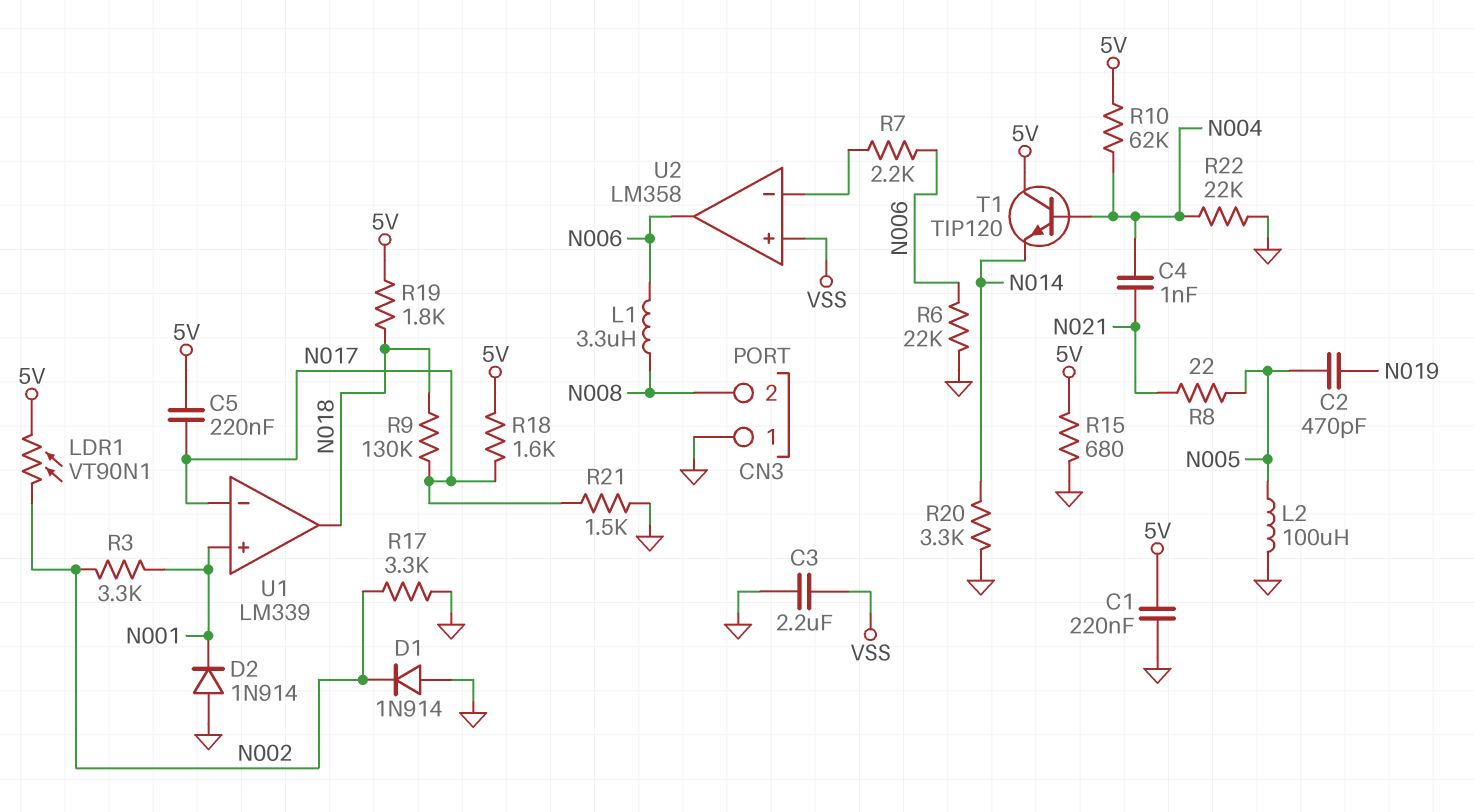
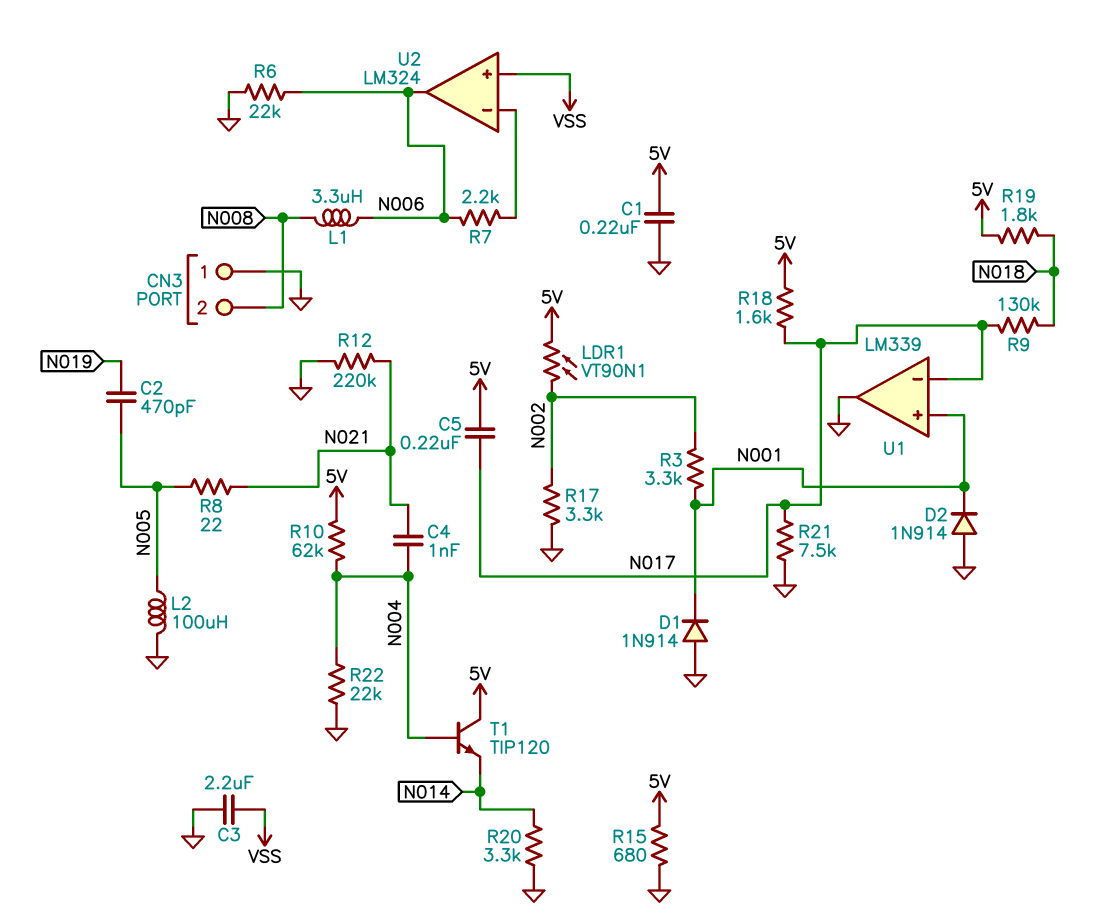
D1: diode 1N914 (A GND, K N002) -> diode 1N914 (A GND, K N001)
R12: none -> 220k (GND, N021)
R21: 1.5k (GND, N017) -> 7.5k (GND, N017)
U1 pin out: N018 -> GND
U2: LM358 -> LM324

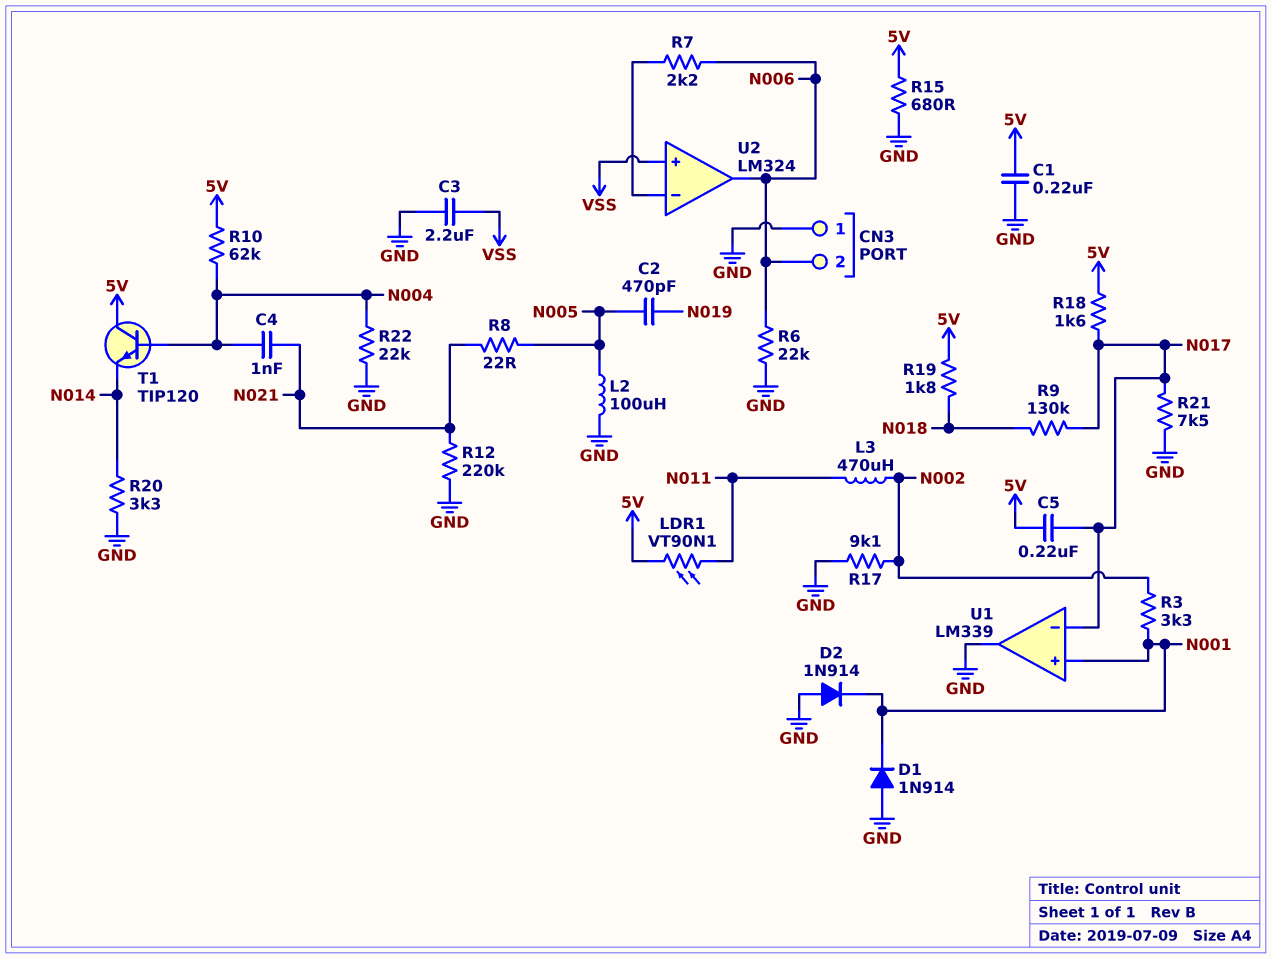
CN3 pin 2: N008 -> N006
L1: 3.3uH (N006, N008) -> none
L3: none -> 470uH (N002, N011)
LDR1: VT90N1 (5V, N002) -> VT90N1 (5V, N011)
R17: 3.3k (GND, N002) -> 9.1k (GND, N002)

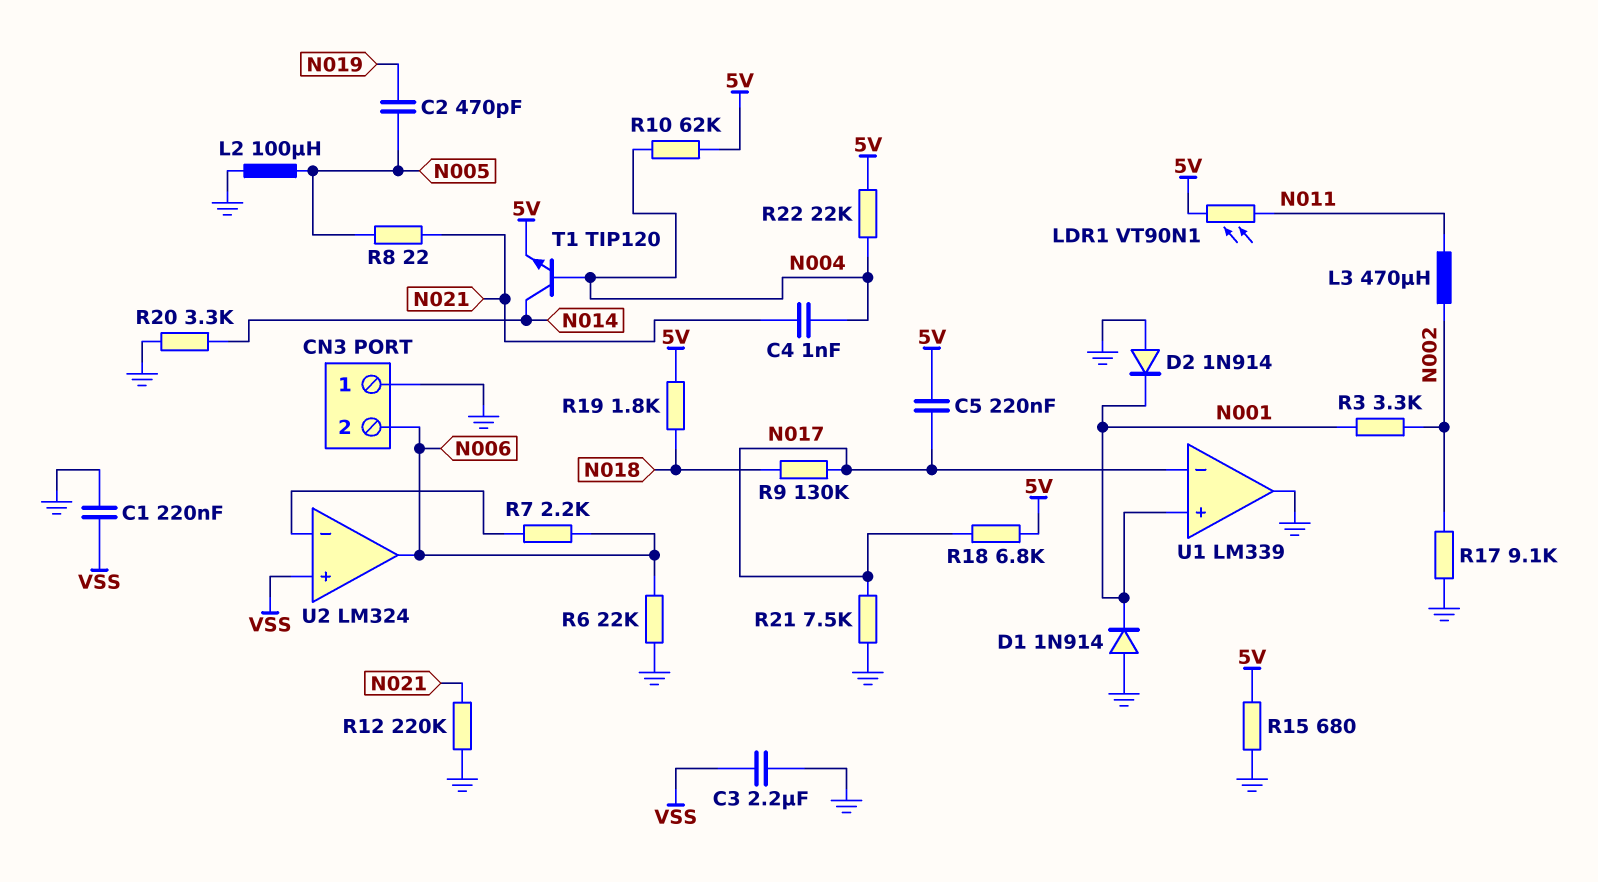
C1: 220nF (5V, GND) -> 220nF (GND, VSS)
R18: 1.6k (5V, N017) -> 6.8k (5V, N017)
R22: 22k (GND, N004) -> 22k (5V, N004)
T1: NPN TIP120 (B N004, C 5V, E N014) -> NPN TIP120 (B N004, C N014, E 5V)

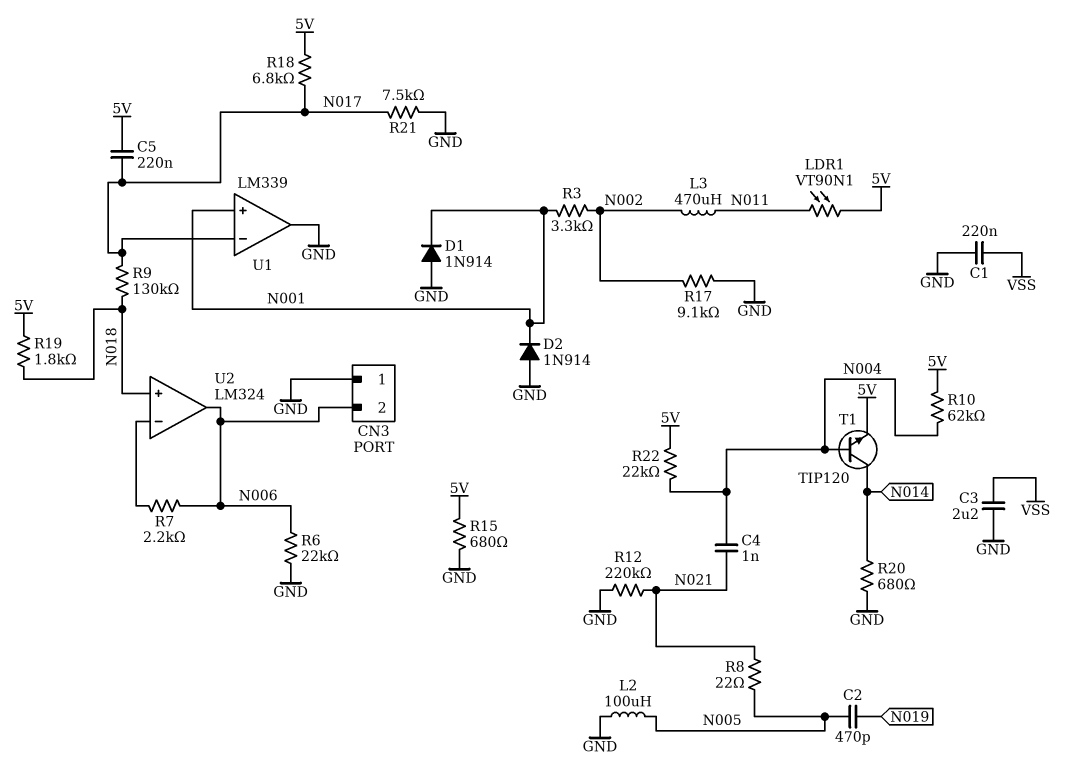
R20: 3.3k (GND, N014) -> 680 (GND, N014)
U2 pin in+: VSS -> N018

